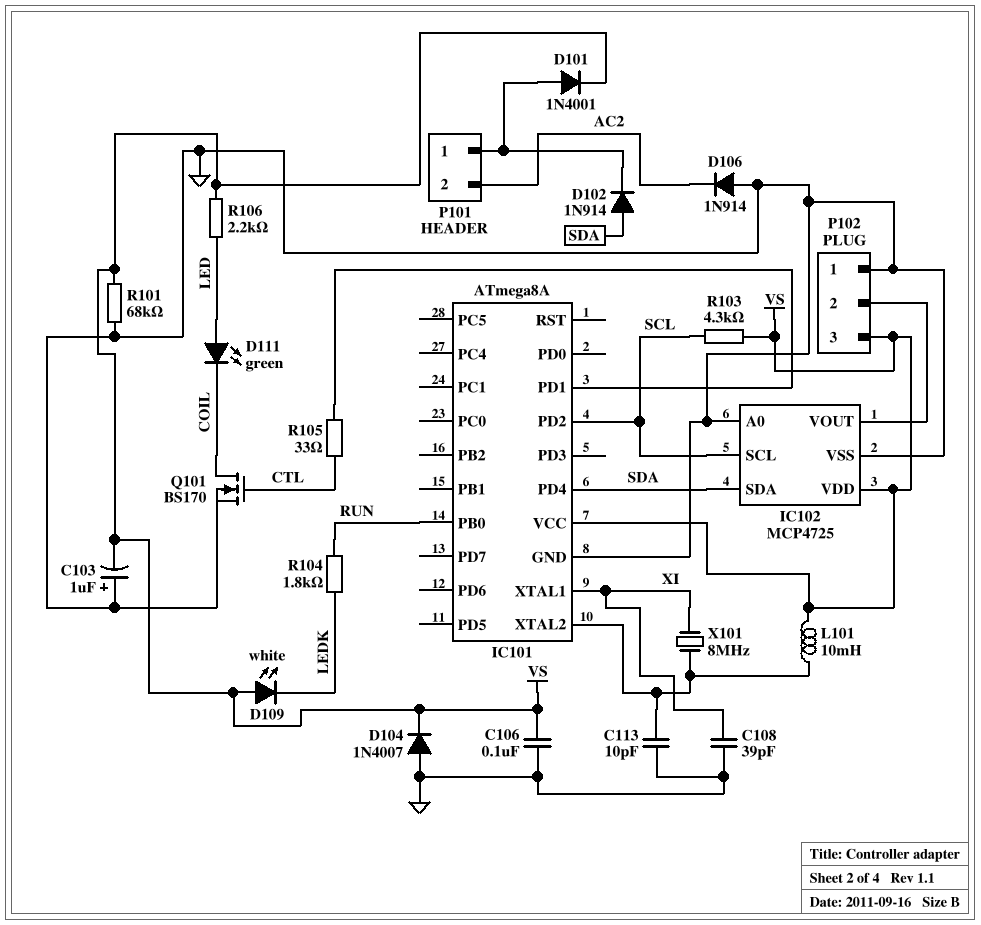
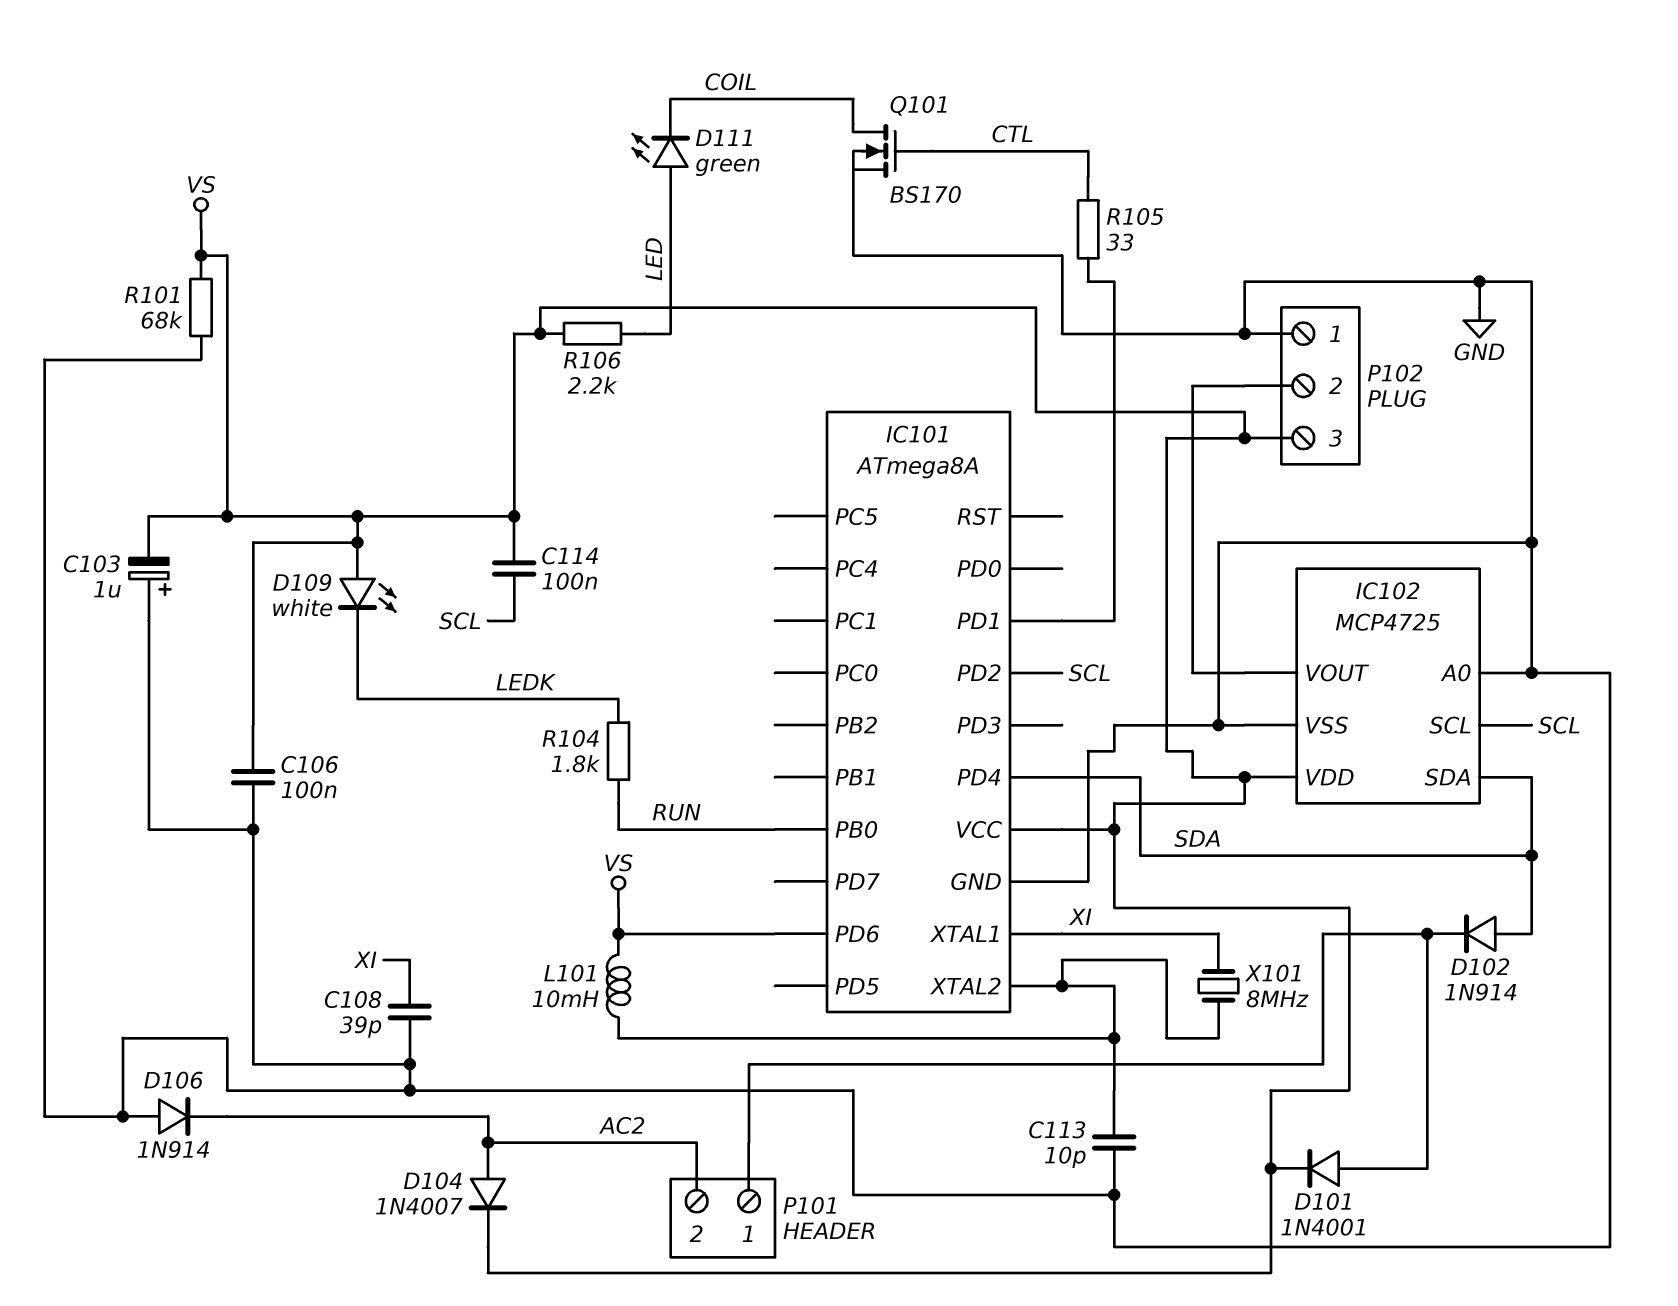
C114: none -> 100nF (SCL, VS)
D104: diode 1N4007 (A GND, K VS) -> diode 1N4007 (A AC2, K VS)
IC101 pin PD6: none -> VS
R103: 4.3k (SCL, VS) -> none

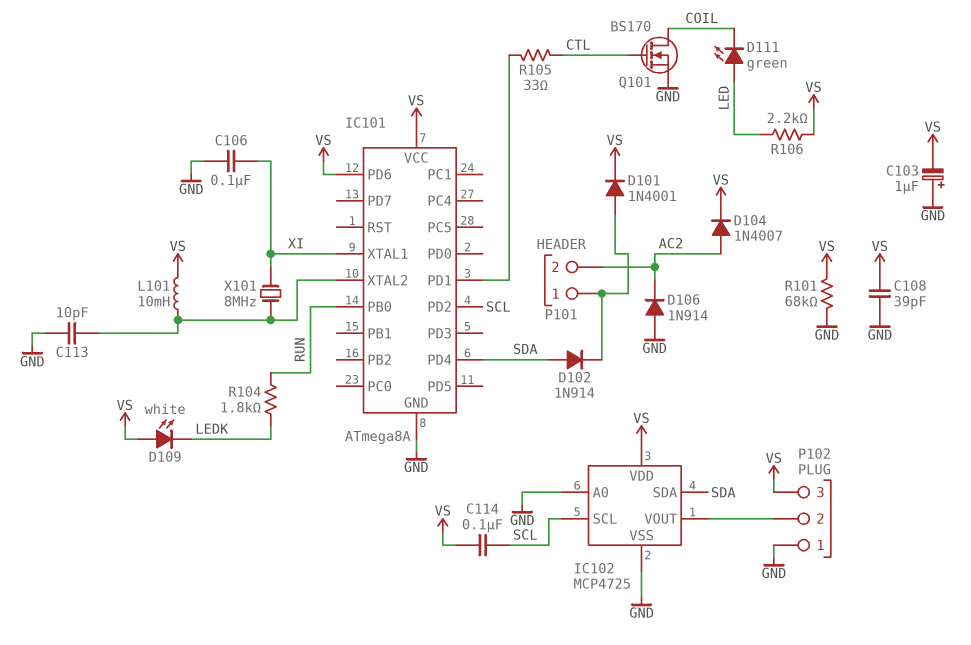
C106: 100nF (GND, VS) -> 100nF (GND, XI)
C108: 39pF (GND, XI) -> 39pF (GND, VS)

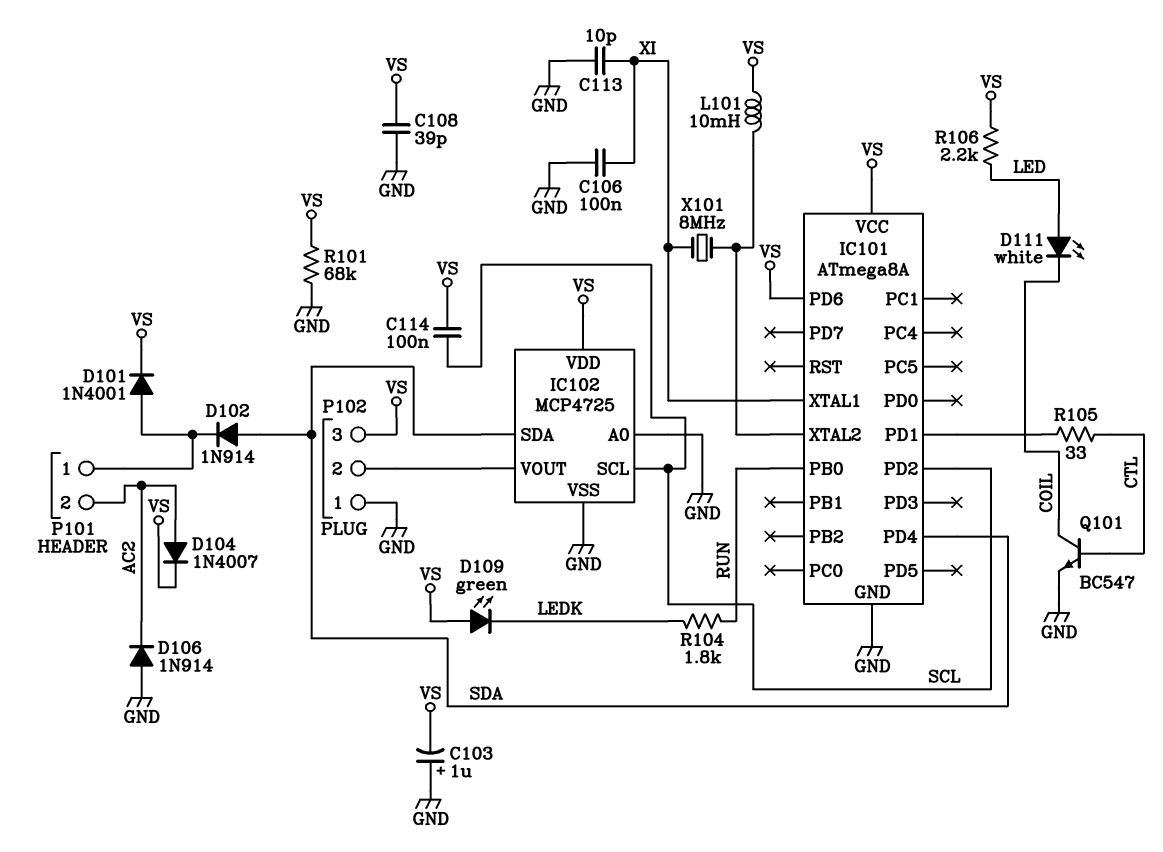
C113: 10pF (GND, IC101/XTAL2) -> 10pF (GND, XI)
D109: LED white (A VS, K LEDK) -> LED green (A VS, K LEDK)
D111: LED green (A LED, K COIL) -> LED white (A LED, K COIL)
Q101: NMOS BS170 (G CTL, D COIL, S GND) -> NPN BC547 (B CTL, C COIL, E GND)

